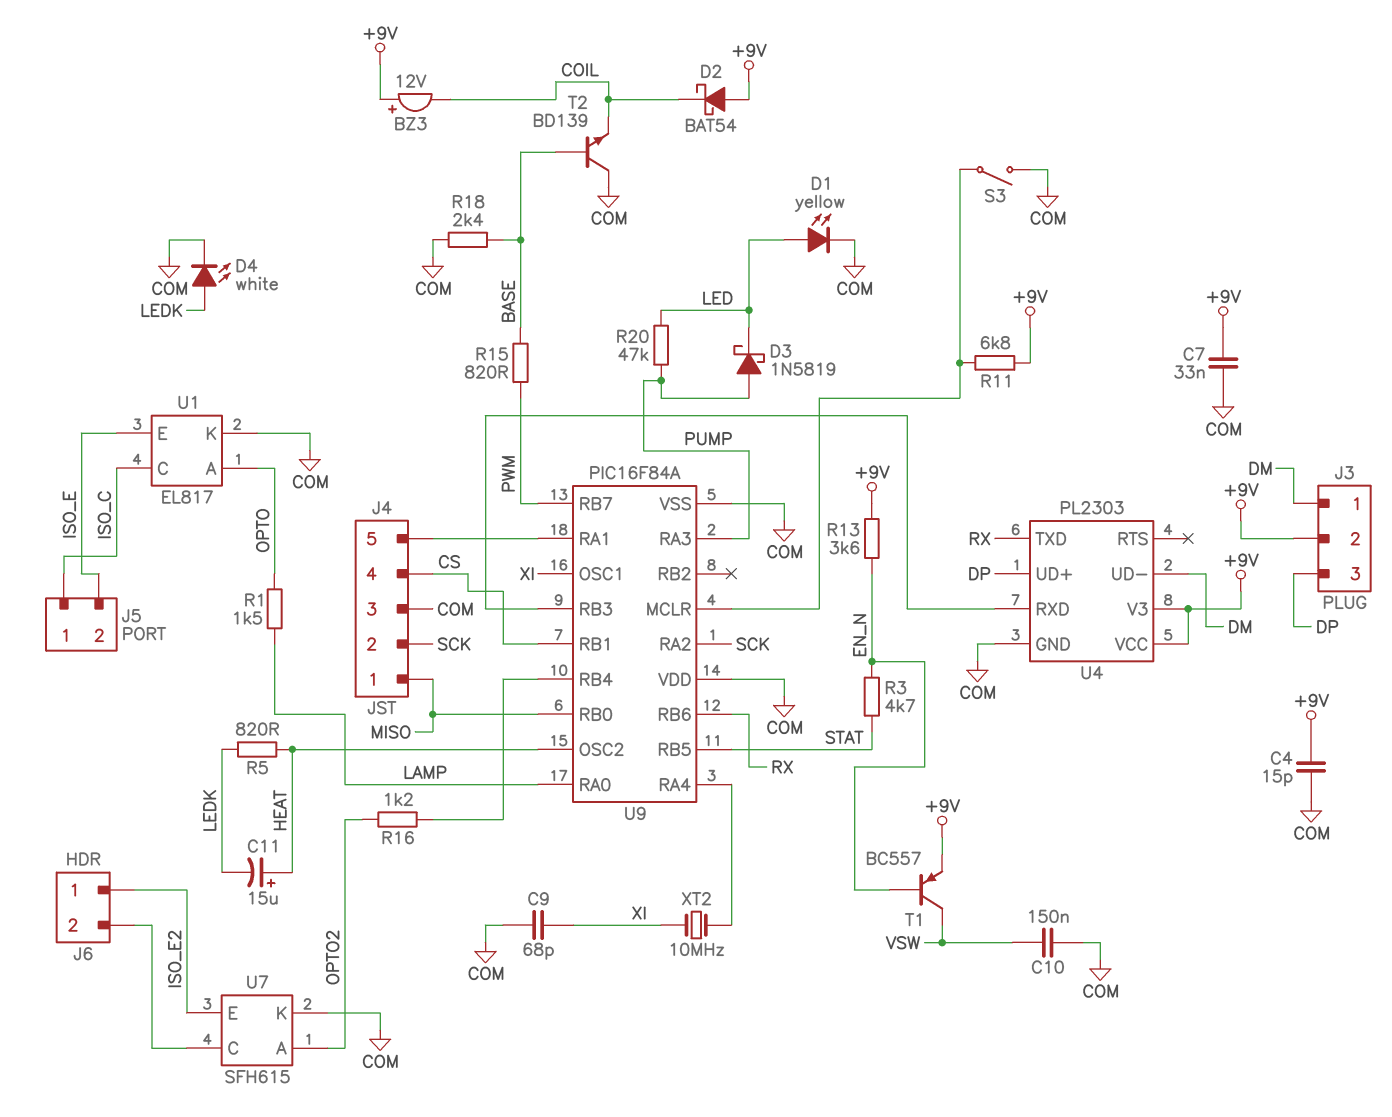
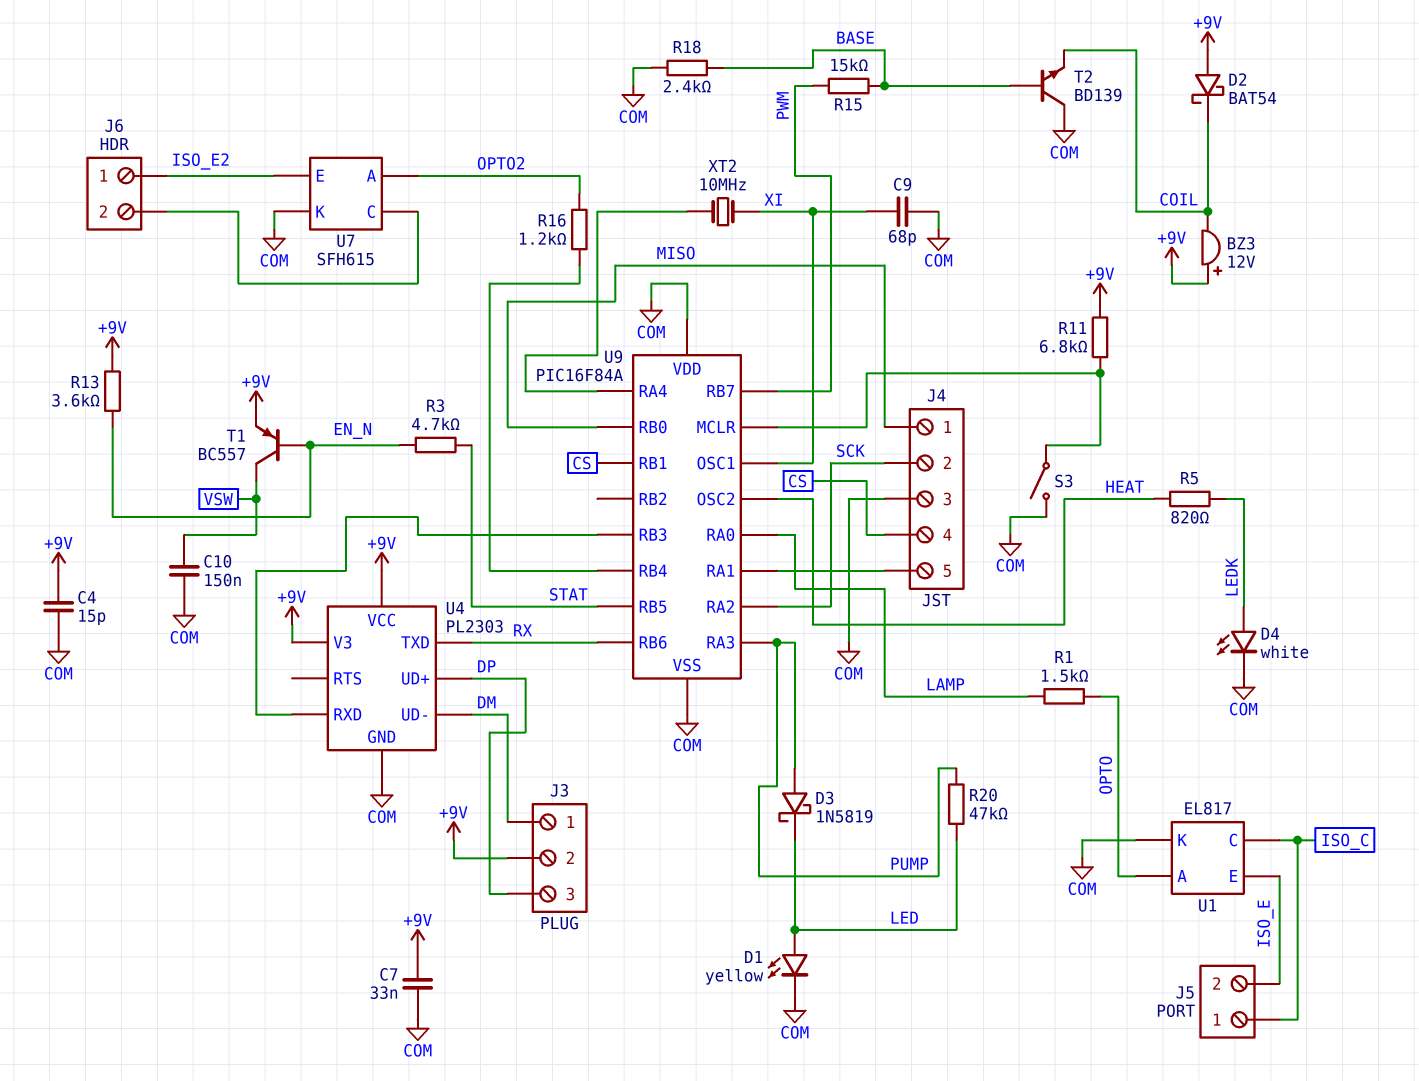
C11: 15uF (plus HEAT, minus LEDK) -> none
R15: 820 (BASE, PWM) -> 15k (BASE, PWM)

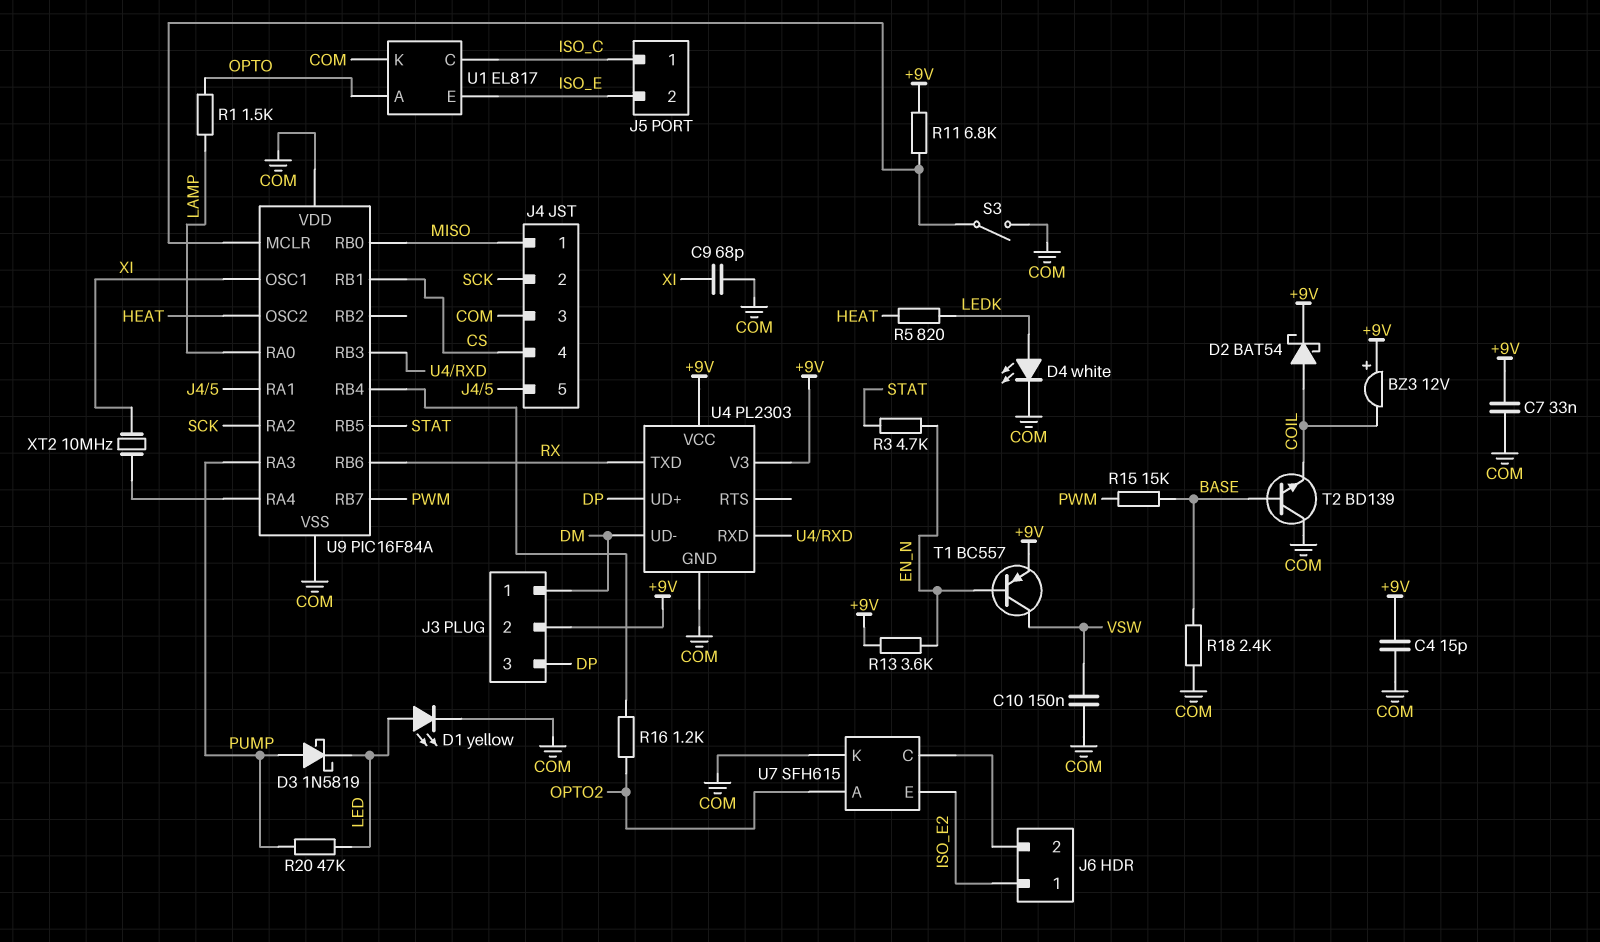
D2: schottky BAT54 (A +9V, K COIL) -> schottky BAT54 (A COIL, K +9V)

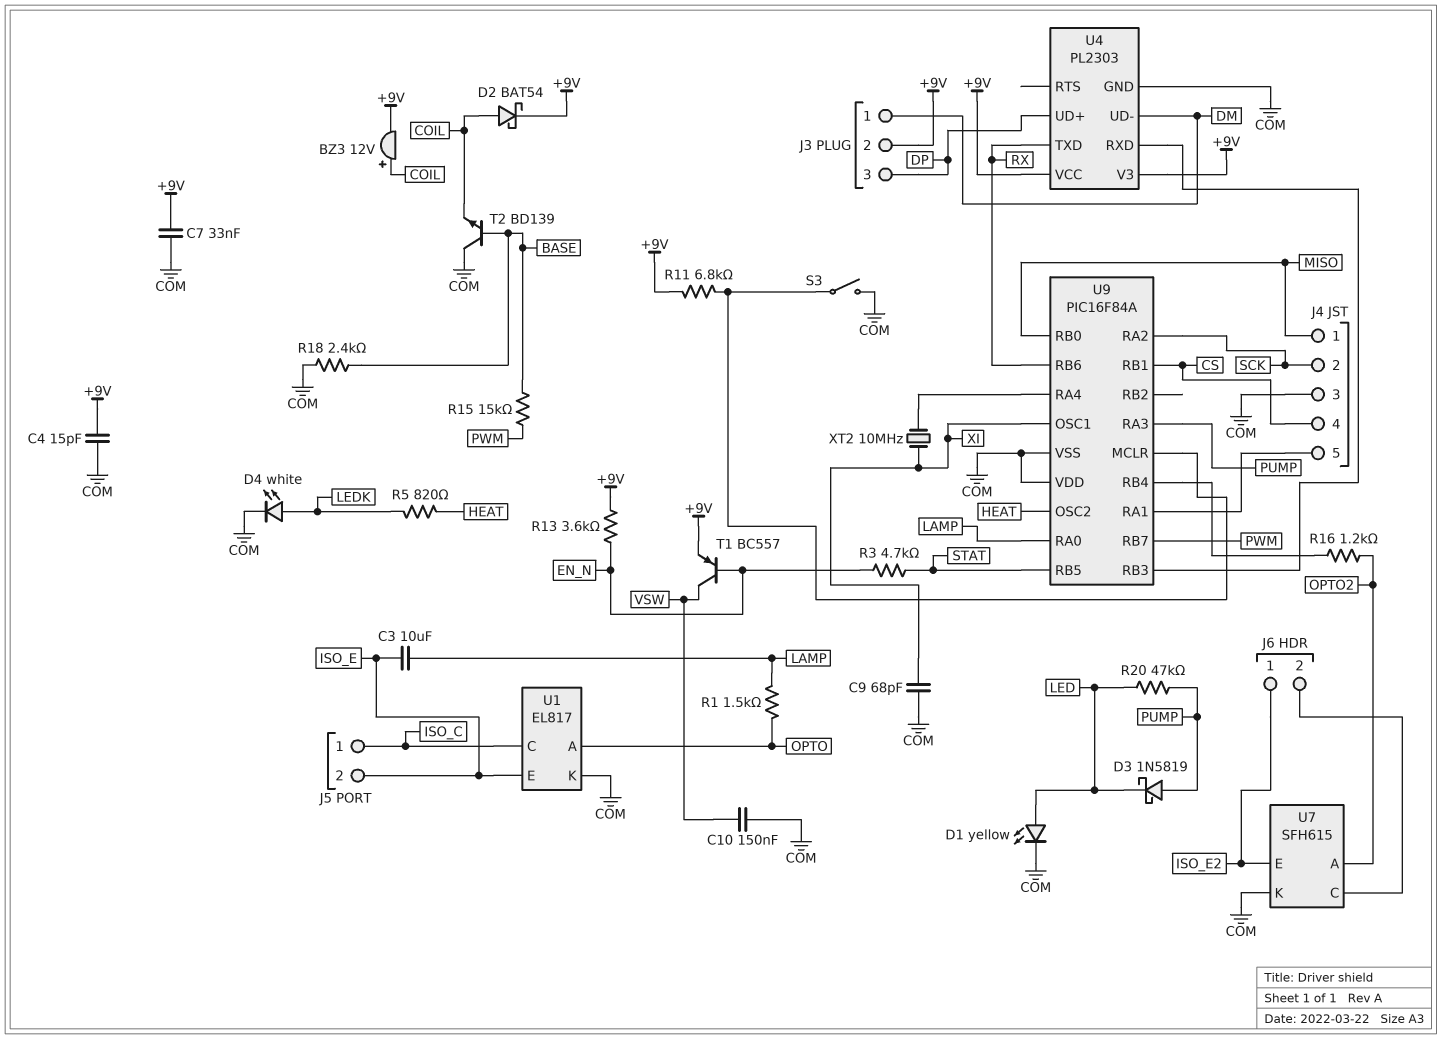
BZ3: buzzer 12V (plus +9V, minus COIL) -> buzzer 12V (plus COIL, minus +9V)
C3: none -> 10uF (ISO_E, LAMP)

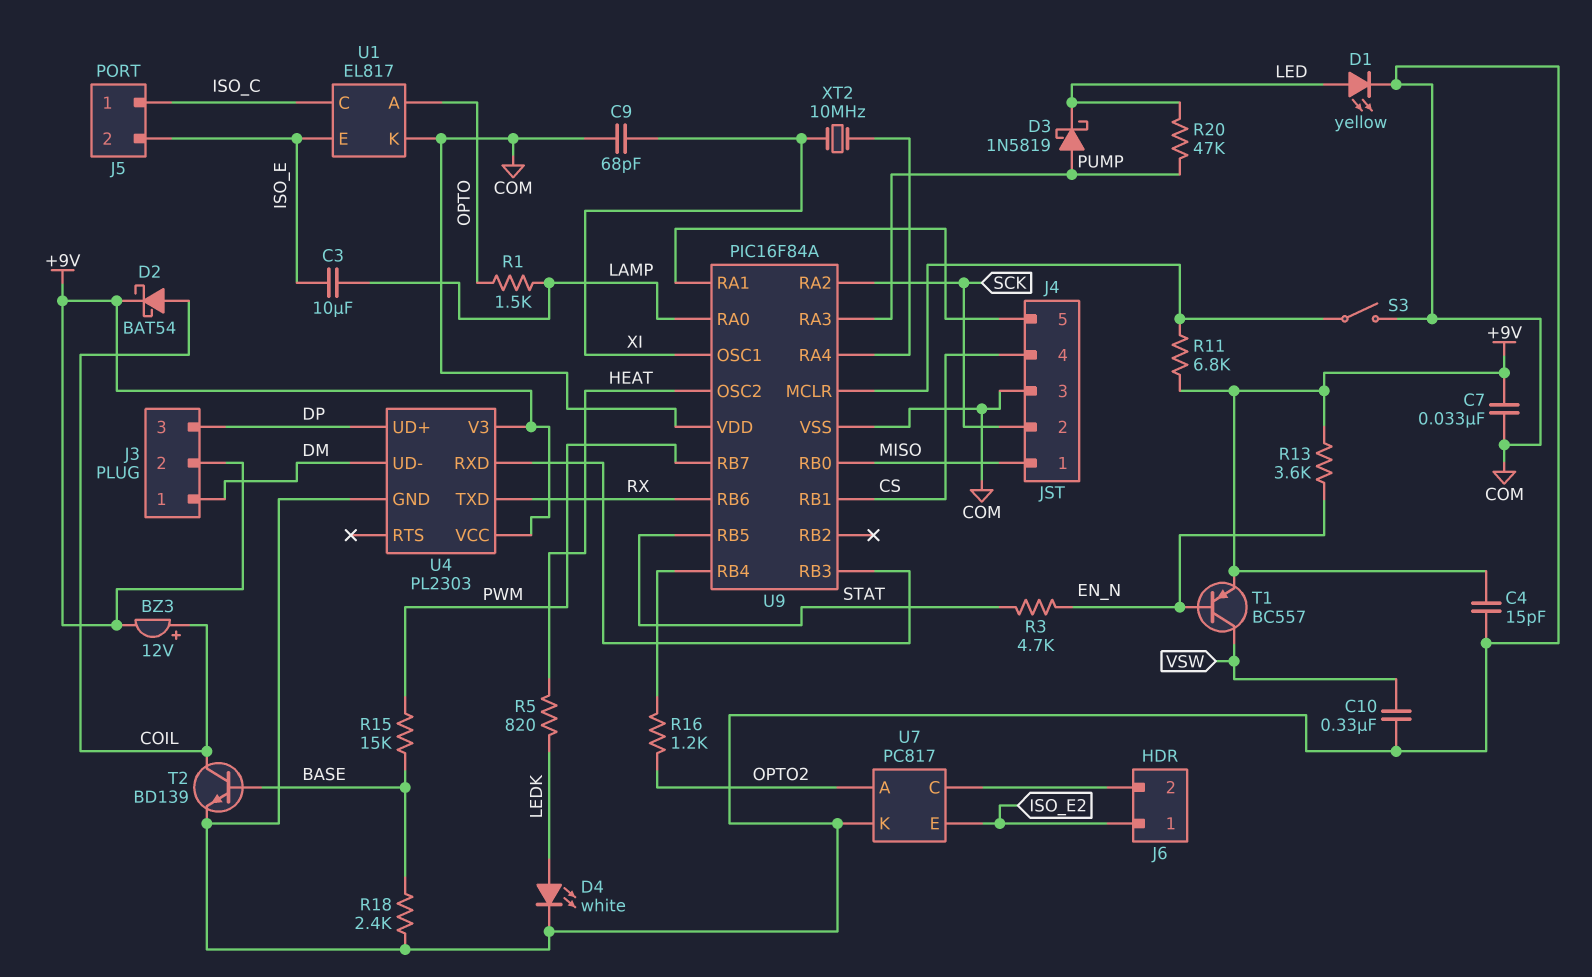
C10: 150nF (COM, VSW) -> 330nF (COM, VSW)
T2: NPN BD139 (B BASE, C COM, E COIL) -> NPN BD139 (B BASE, C COIL, E COM)
U7: SFH615 -> PC817

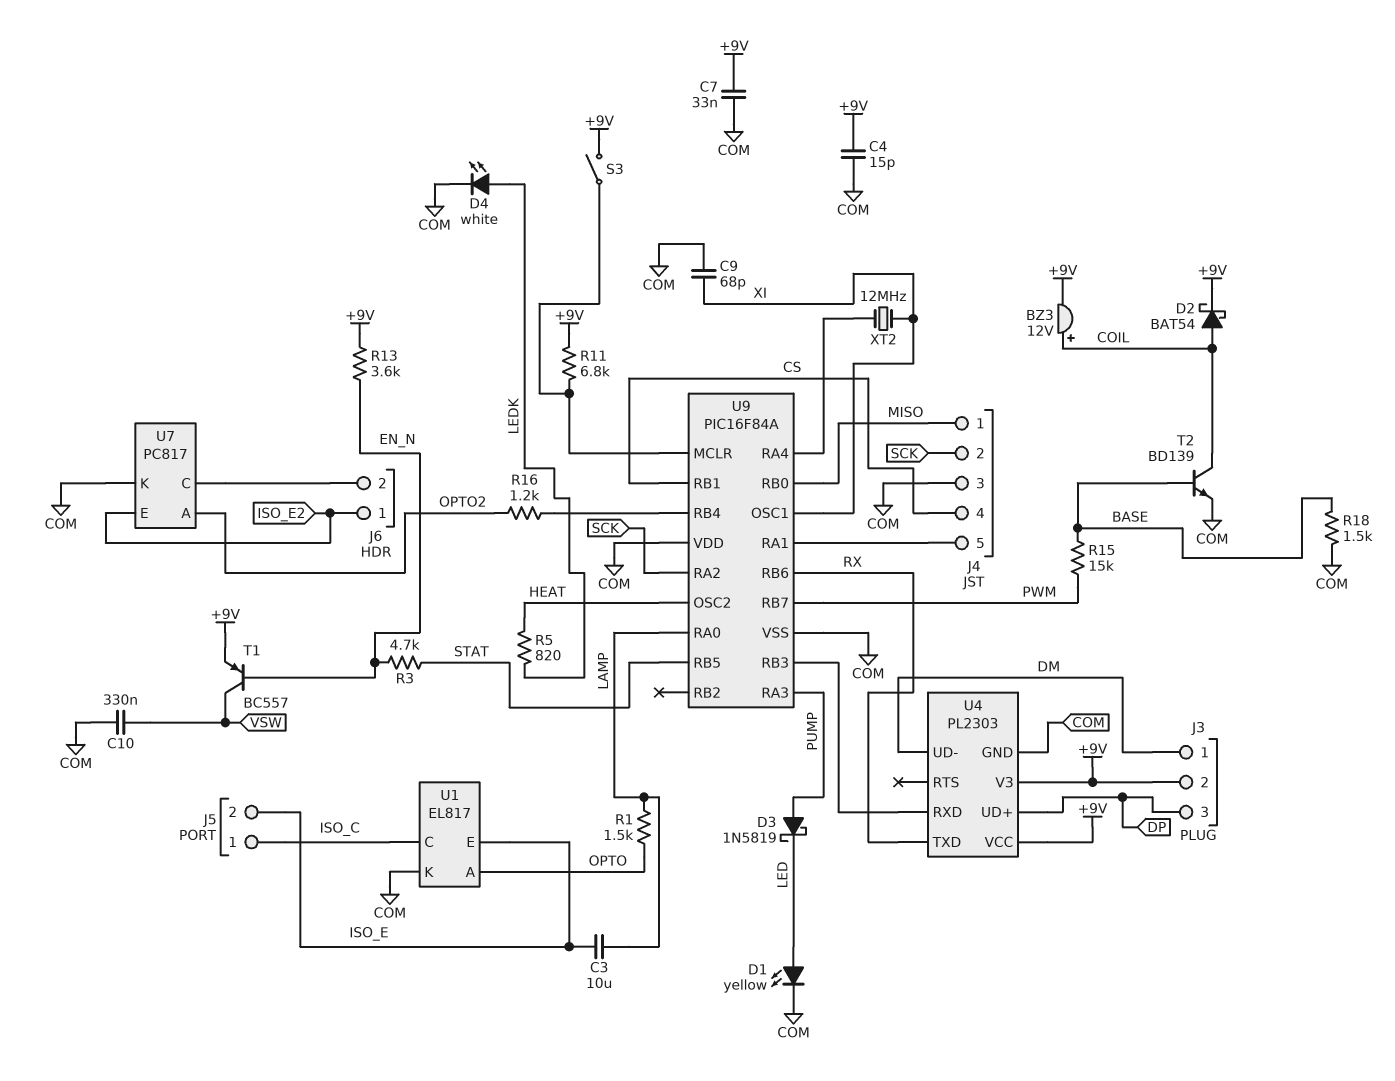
R18: 2.4k (BASE, COM) -> 1.5k (BASE, COM)
R20: 47k (LED, PUMP) -> none
S3: switch (COM, U9/MCLR) -> switch (+9V, U9/MCLR)
XT2: 10MHz (U9/RA4, XI) -> 12MHz (U9/RA4, XI)

